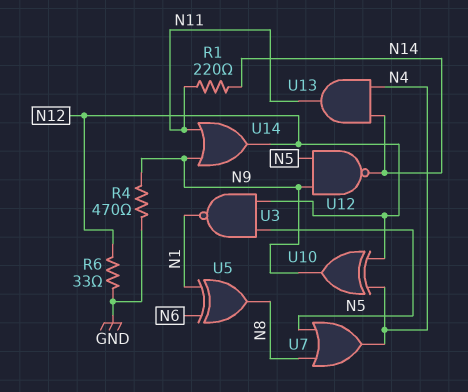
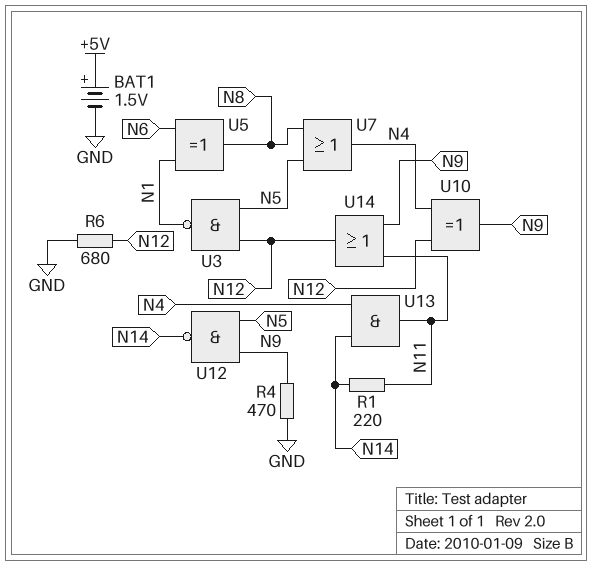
BAT1: none -> 1.5V (plus +5V, minus GND)
R6: 33 (GND, N12) -> 680 (GND, N12)

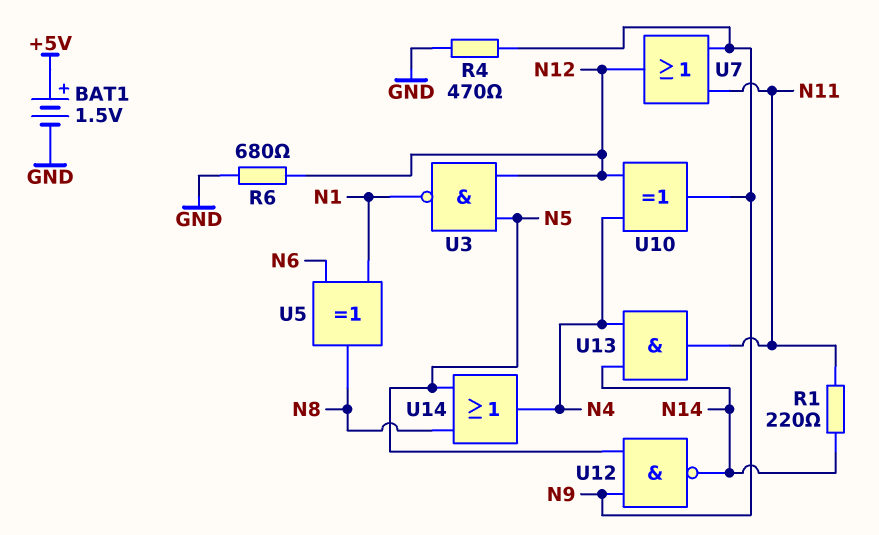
U7: OR (in N5, in N8, out N4) -> OR (in N9, in N11, out N12)
U14: OR (in N9, in N11, out N12) -> OR (in N5, in N8, out N4)

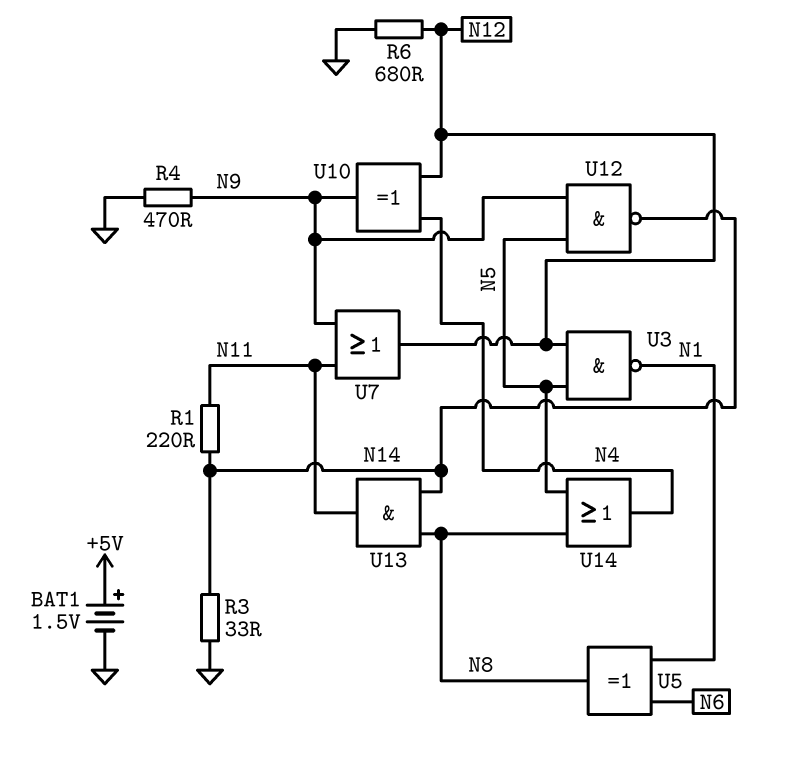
R3: none -> 33 (GND, N14)
U13: AND (in N4, in N14, out N11) -> AND (in N8, in N14, out N11)

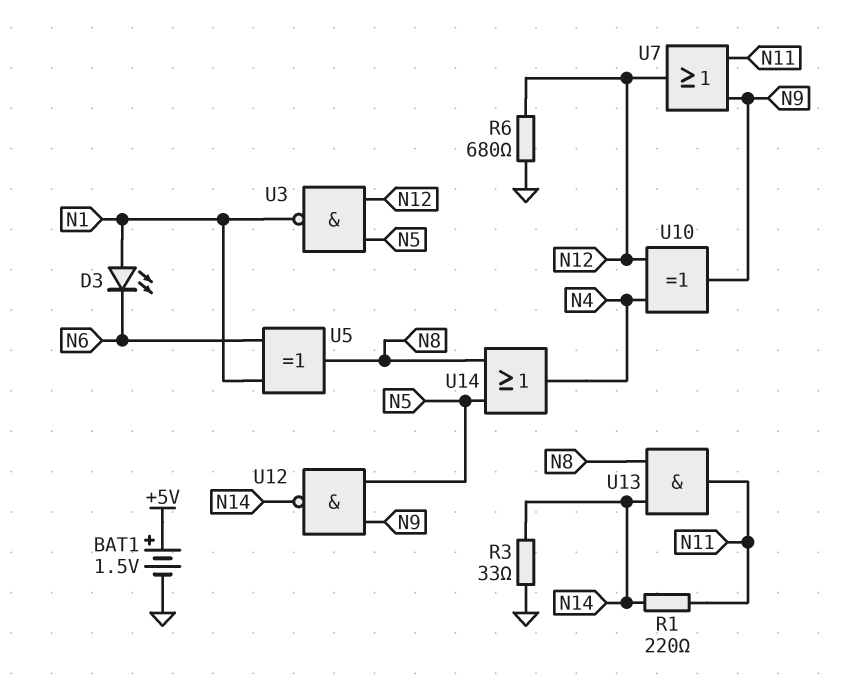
D3: none -> LED (A N1, K N6)
R4: 470 (GND, N9) -> none

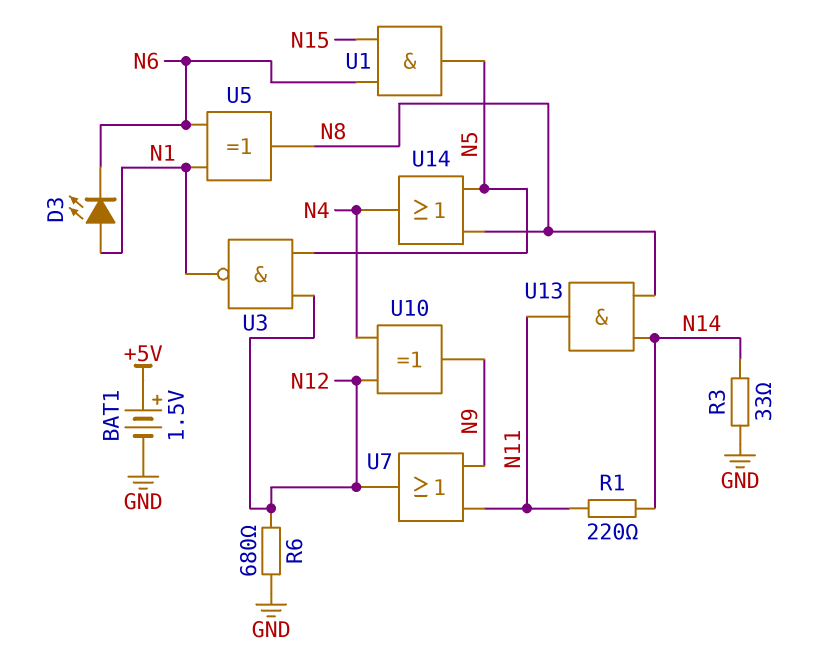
U1: none -> AND (in N6, in N15, out N5)
U12: NAND (in N5, in N9, out N14) -> none

